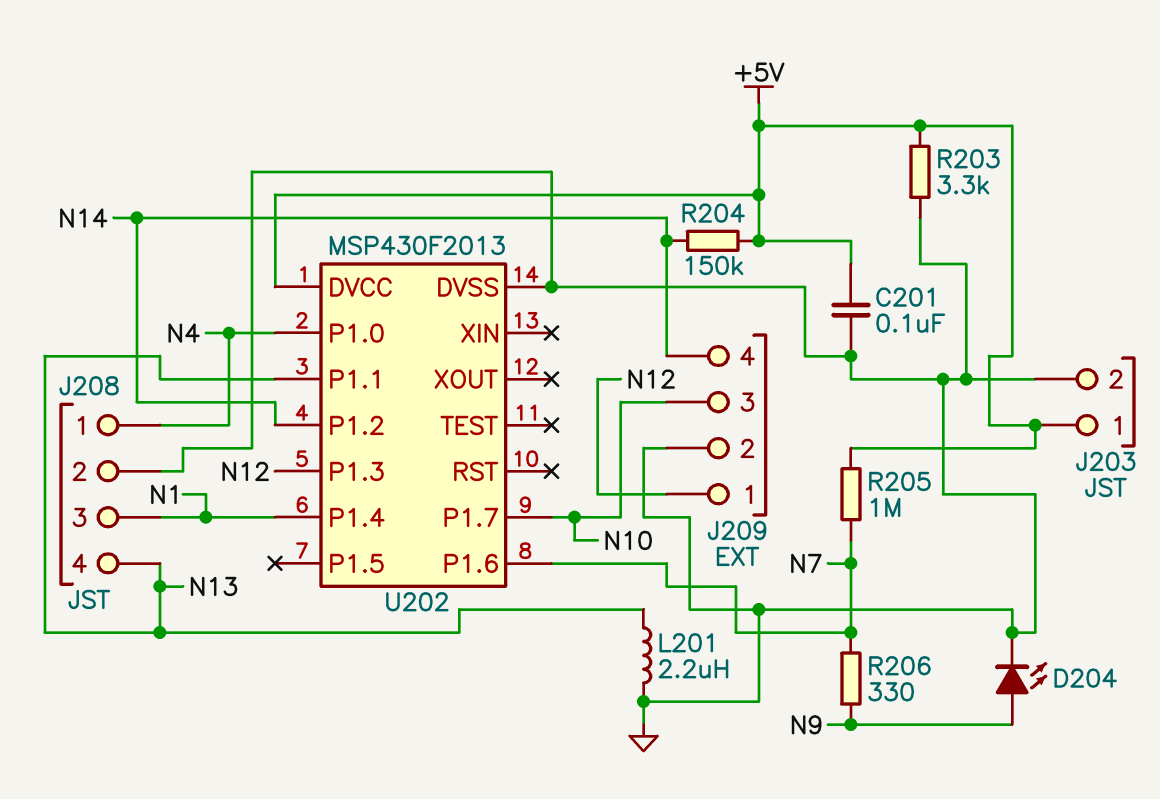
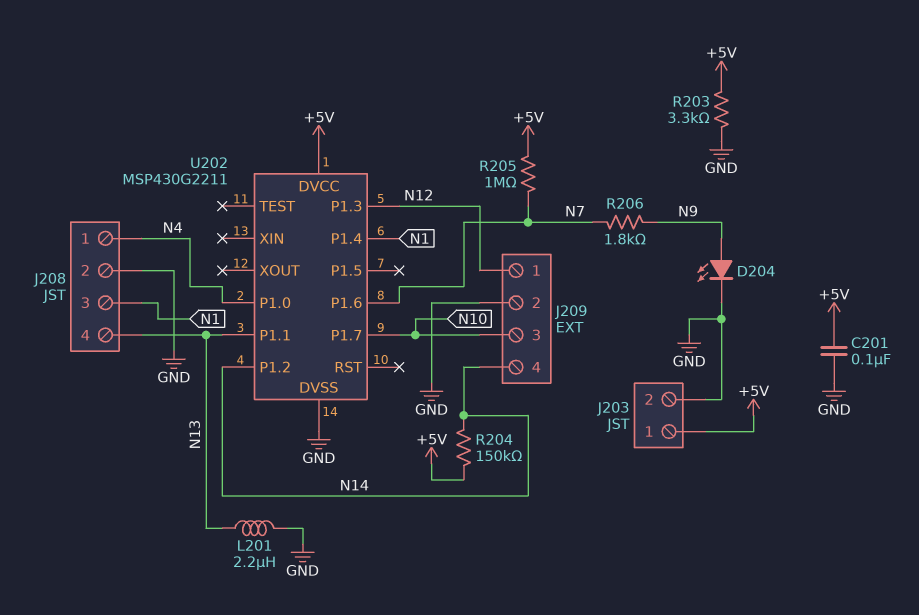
R206: 330 (N7, N9) -> 1.8k (N7, N9)
U202: MSP430F2013 -> MSP430G2211

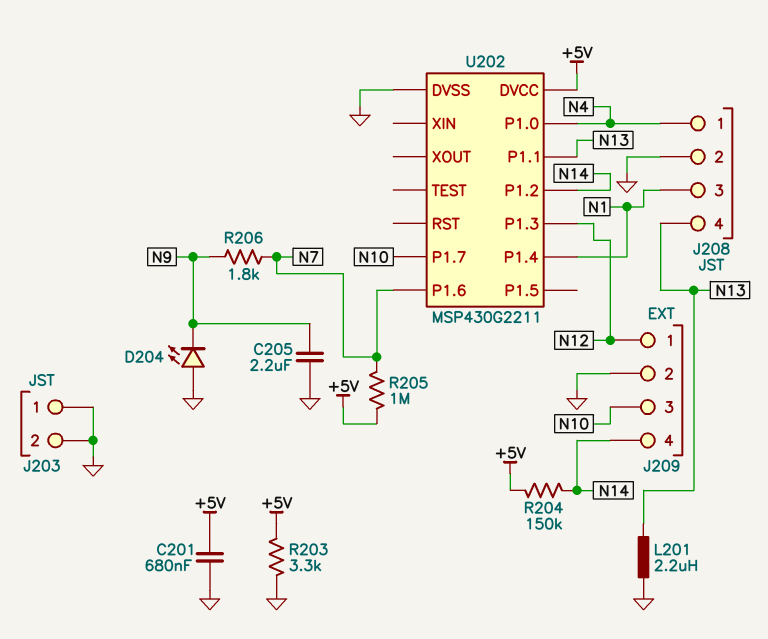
C201: 100nF (+5V, GND) -> 680nF (+5V, GND)
C205: none -> 2.2uF (GND, N9)
D204: LED (A N9, K GND) -> LED (A GND, K N9)
J203 pin 1: +5V -> GND

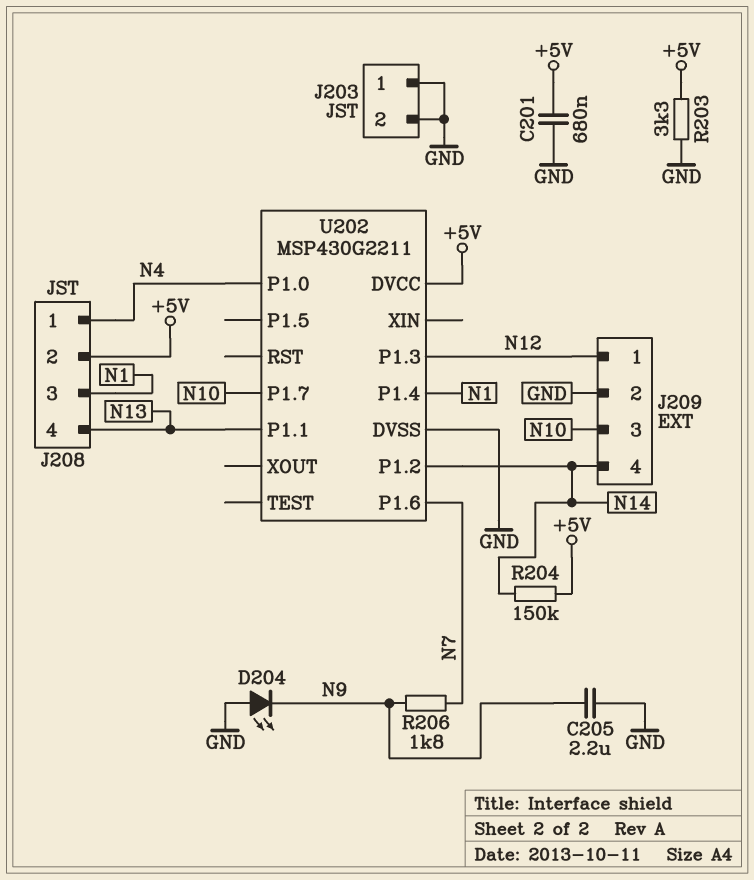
J208 pin 2: GND -> +5V
L201: 2.2uH (GND, N13) -> none
R205: 1M (+5V, N7) -> none

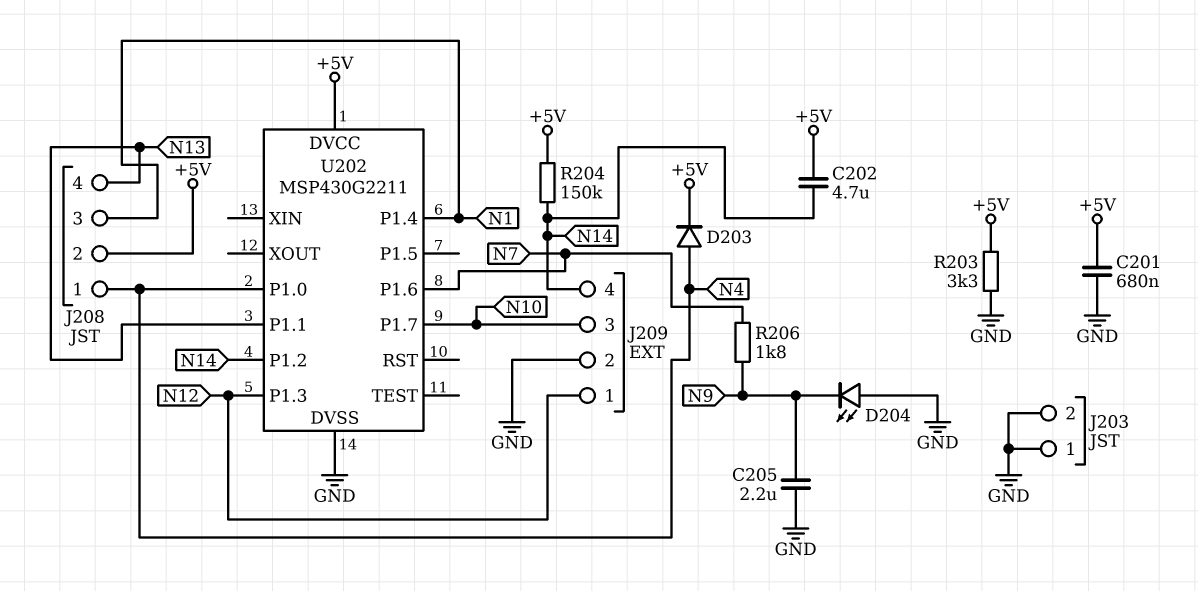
C202: none -> 4.7uF (+5V, N14)
D203: none -> diode (A N4, K +5V)

